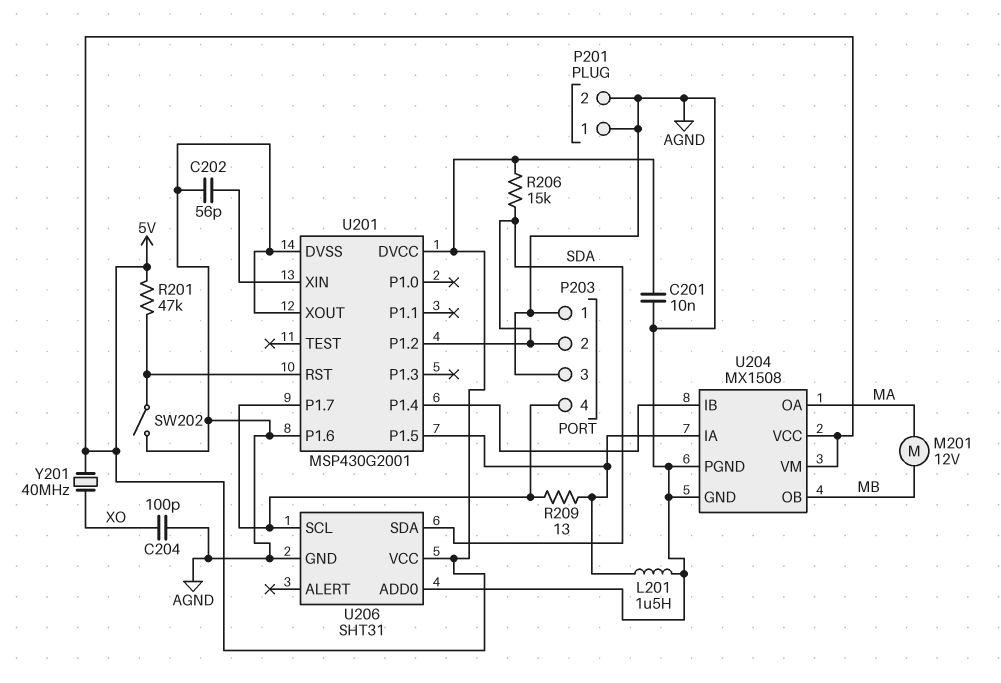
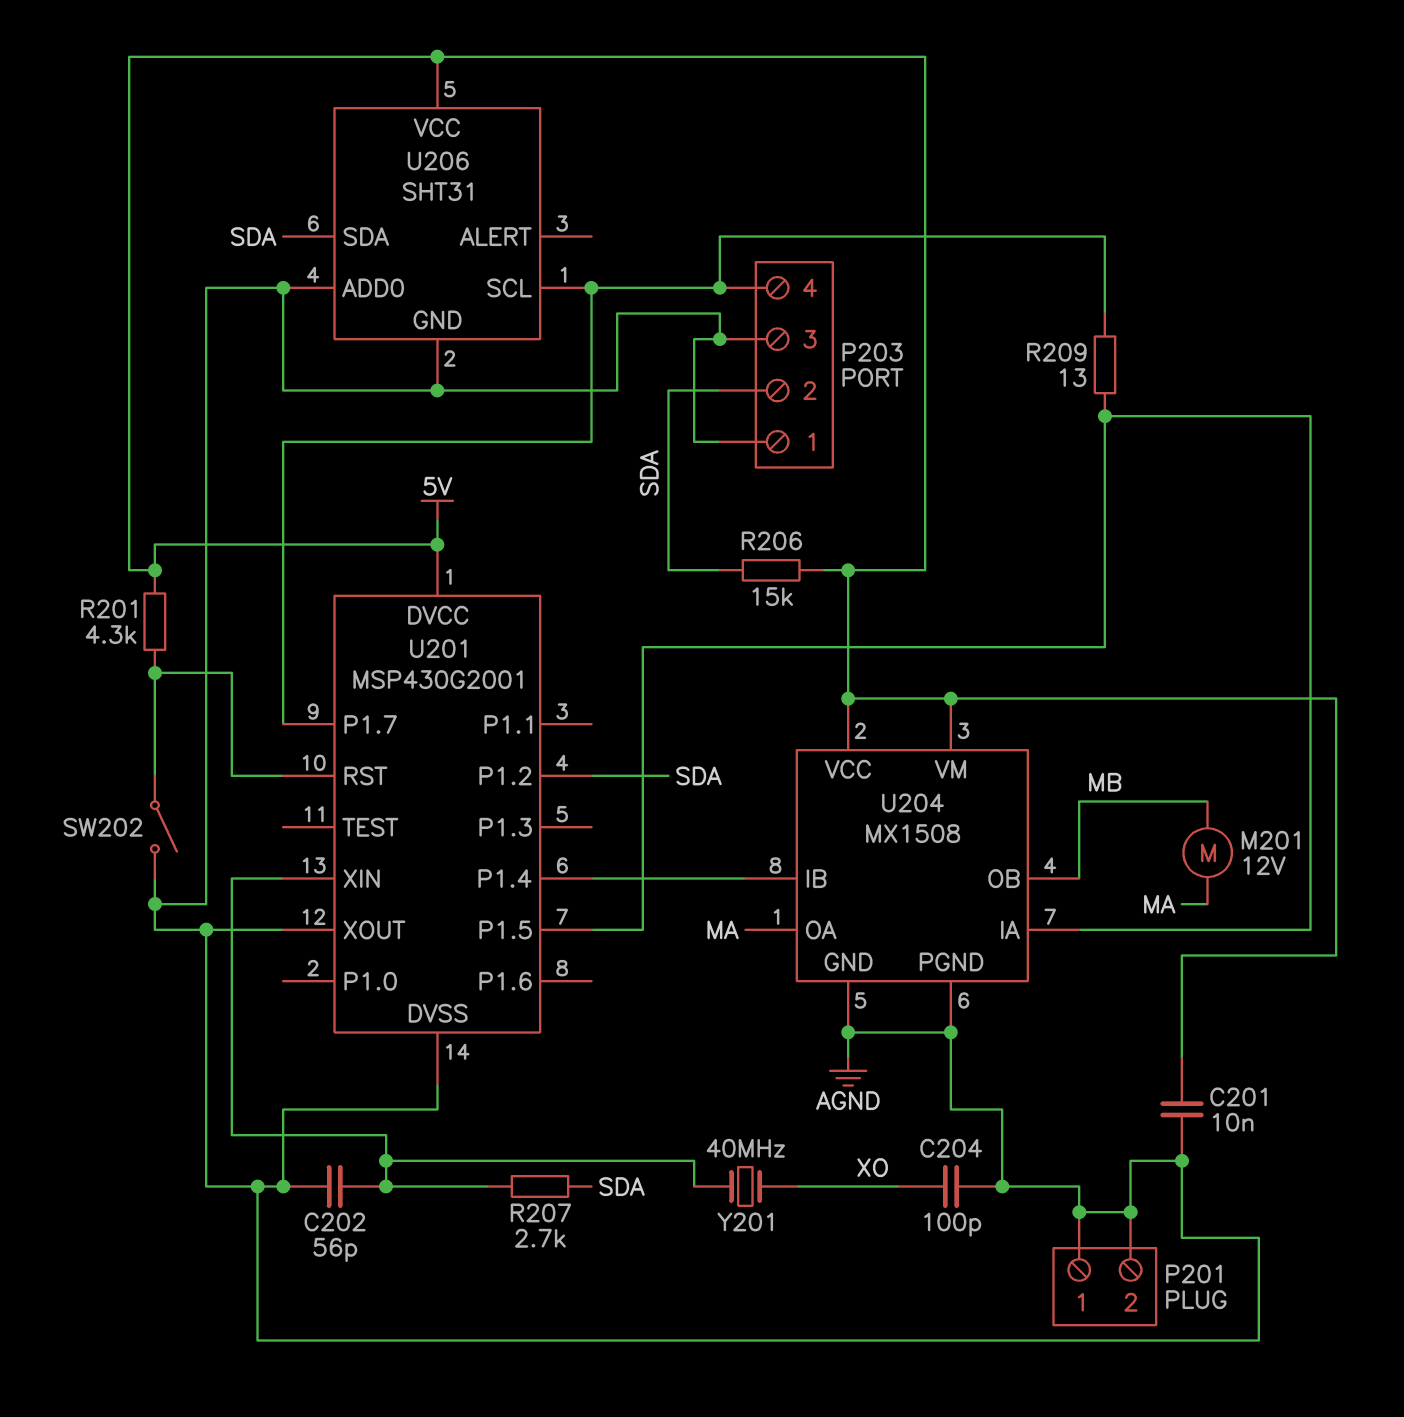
L201: 1.5uH (AGND, U201/P1.5) -> none
R201: 47k (5V, U201/RST) -> 4.3k (5V, U201/RST)
R207: none -> 2.7k (SDA, U201/XIN)
U201 pin P1.6: AGND -> none
Y201: 40MHz (5V, XO) -> 40MHz (U201/XIN, XO)

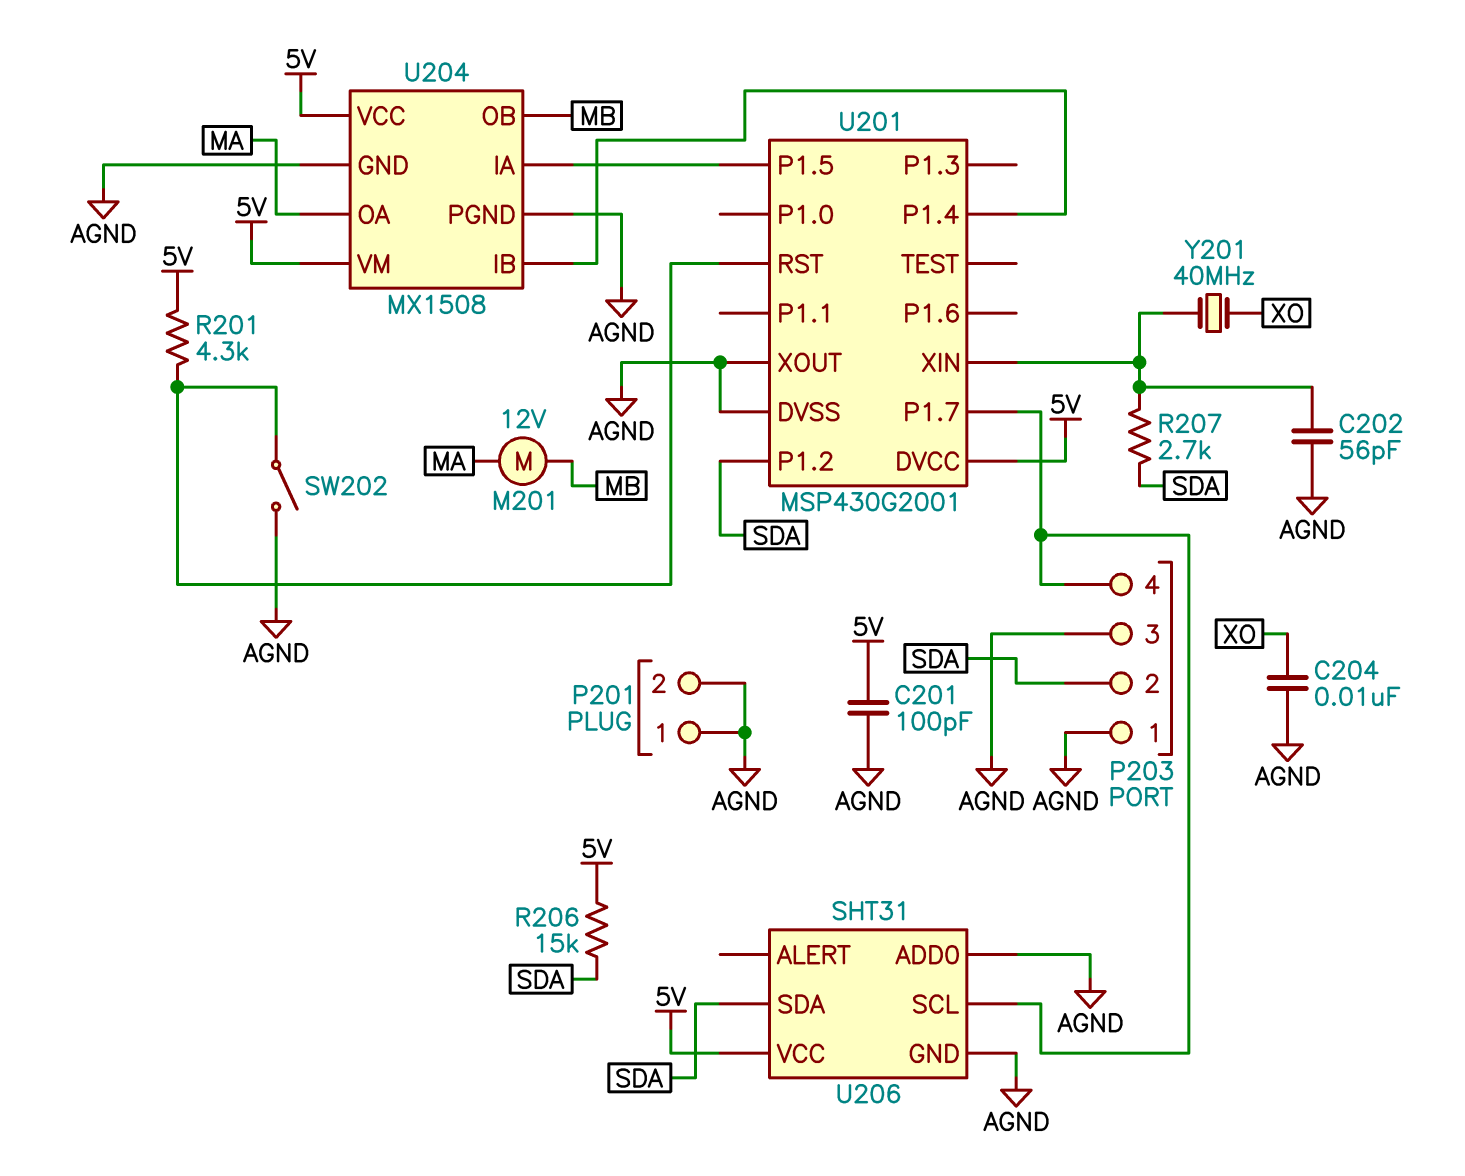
C201: 10nF (5V, AGND) -> 100pF (5V, AGND)
C204: 100pF (AGND, XO) -> 10nF (AGND, XO)
R209: 13 (P203/4, U201/P1.5) -> none

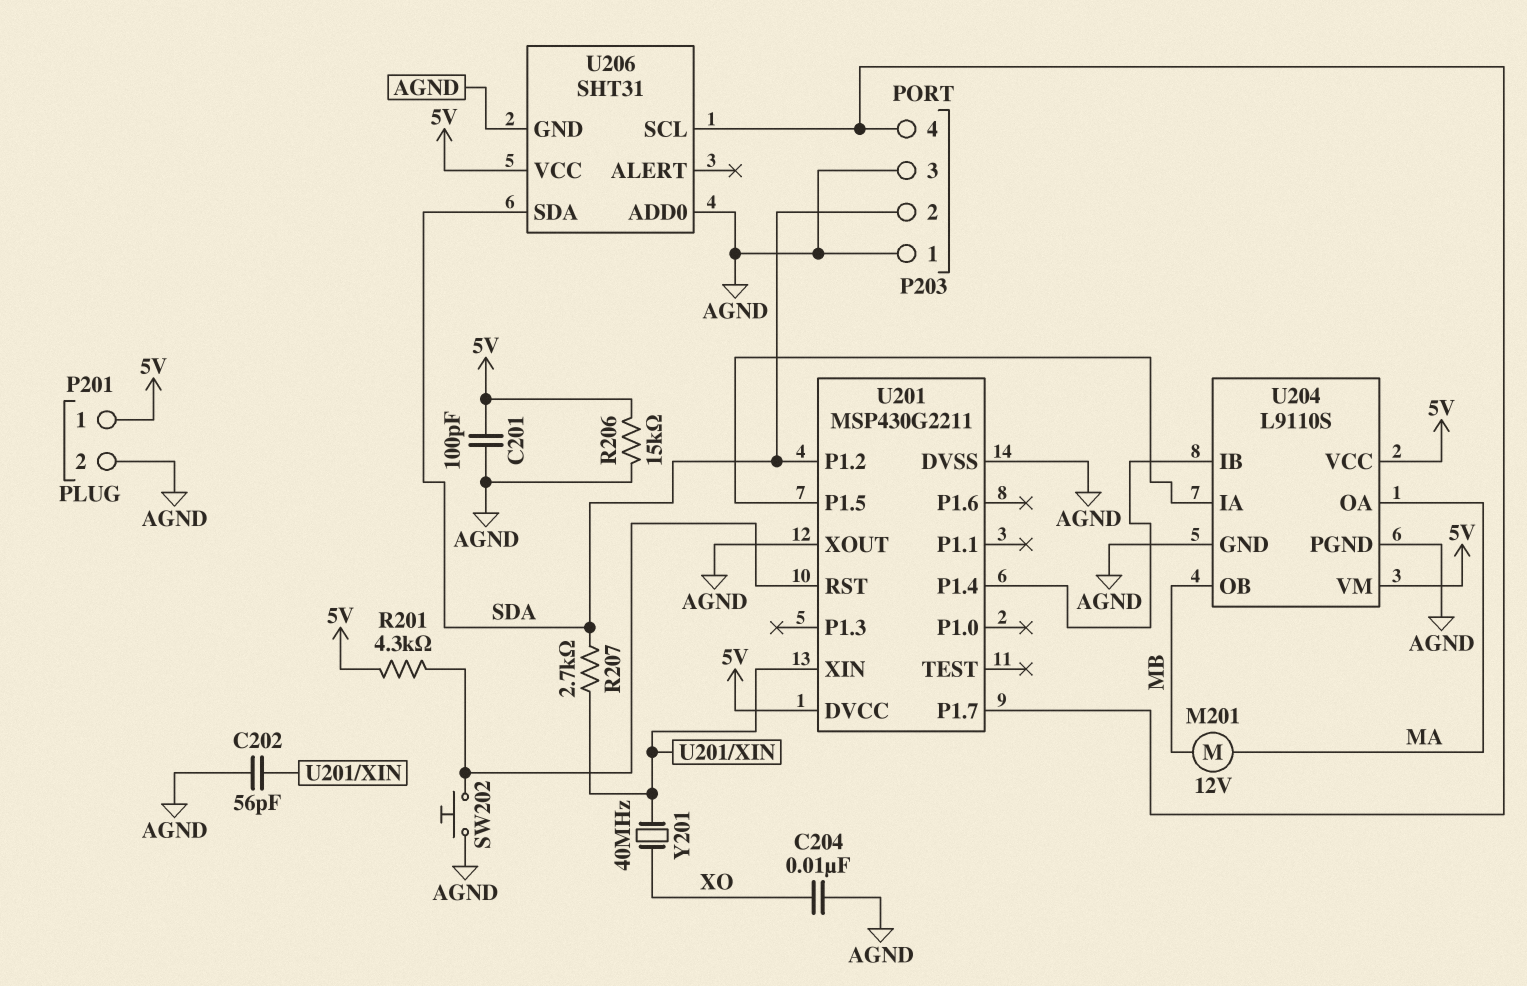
P201 pin 1: AGND -> 5V
R206: 15k (5V, SDA) -> 15k (5V, AGND)
SW202: switch (AGND, U201/RST) -> button (AGND, U201/RST)
U201: MSP430G2001 -> MSP430G2211
U204: MX1508 -> L9110S

